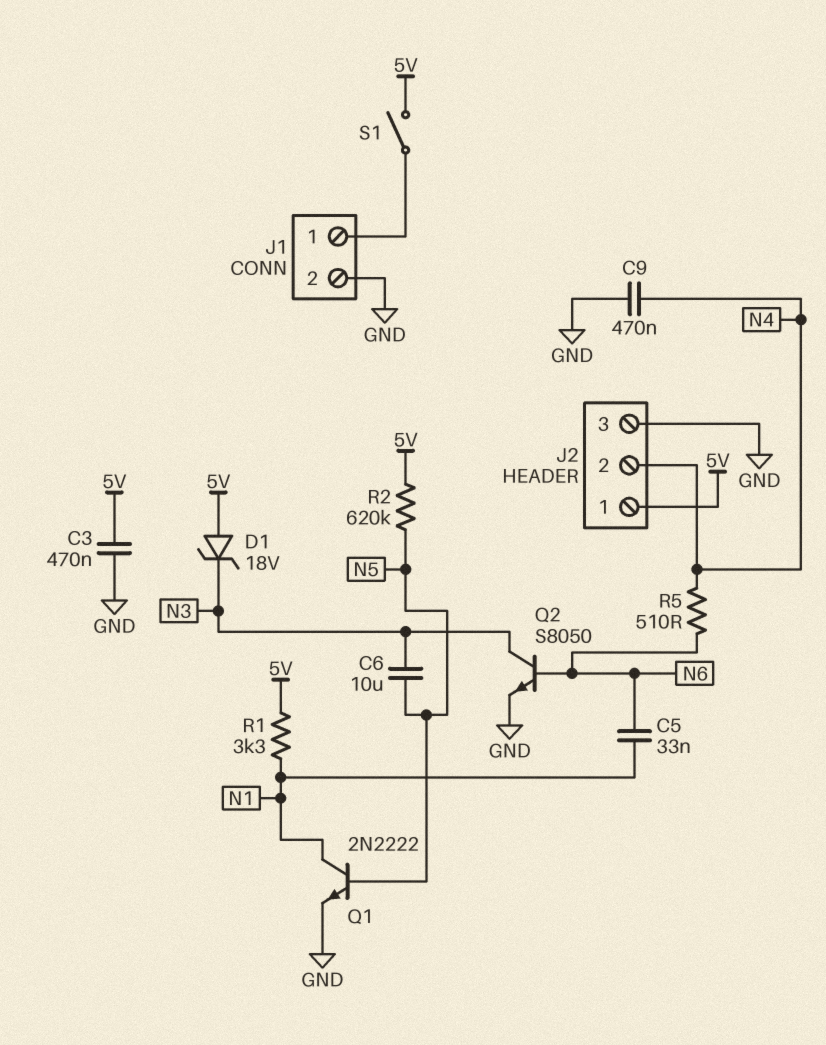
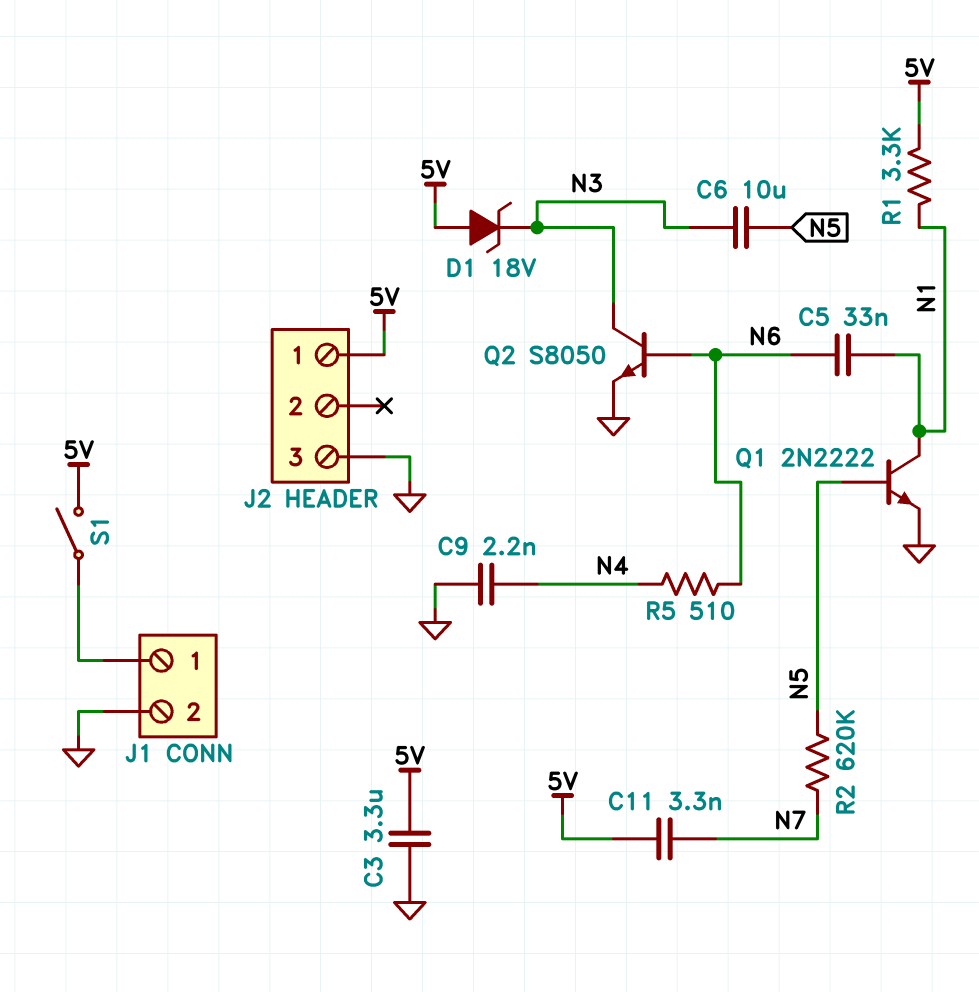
C3: 470nF (5V, GND) -> 3.3uF (5V, GND)
C9: 470nF (GND, N4) -> 2.2nF (GND, N4)
C11: none -> 3.3nF (5V, N7)
J2 pin 2: N4 -> none
R2: 620k (5V, N5) -> 620k (N5, N7)

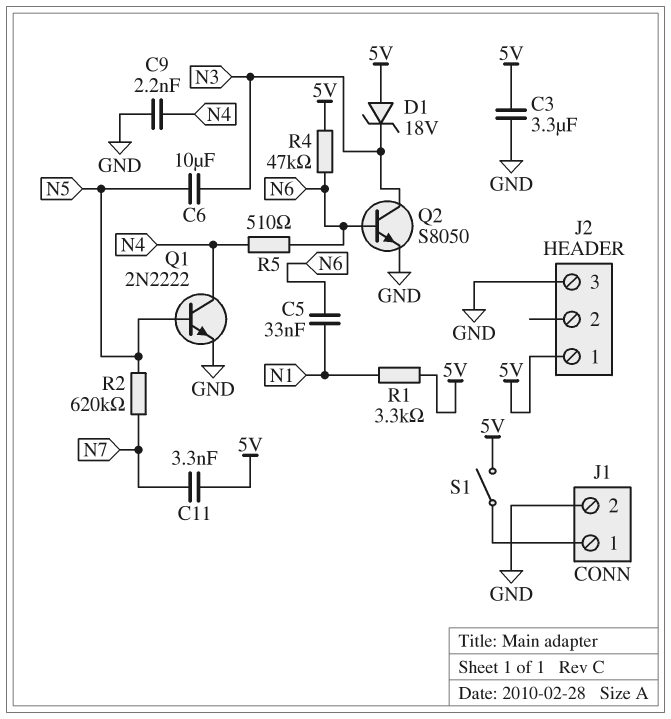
Q1: NPN 2N2222 (B N5, C N1, E GND) -> NPN 2N2222 (B N5, C N4, E GND)
R4: none -> 47k (5V, N6)

